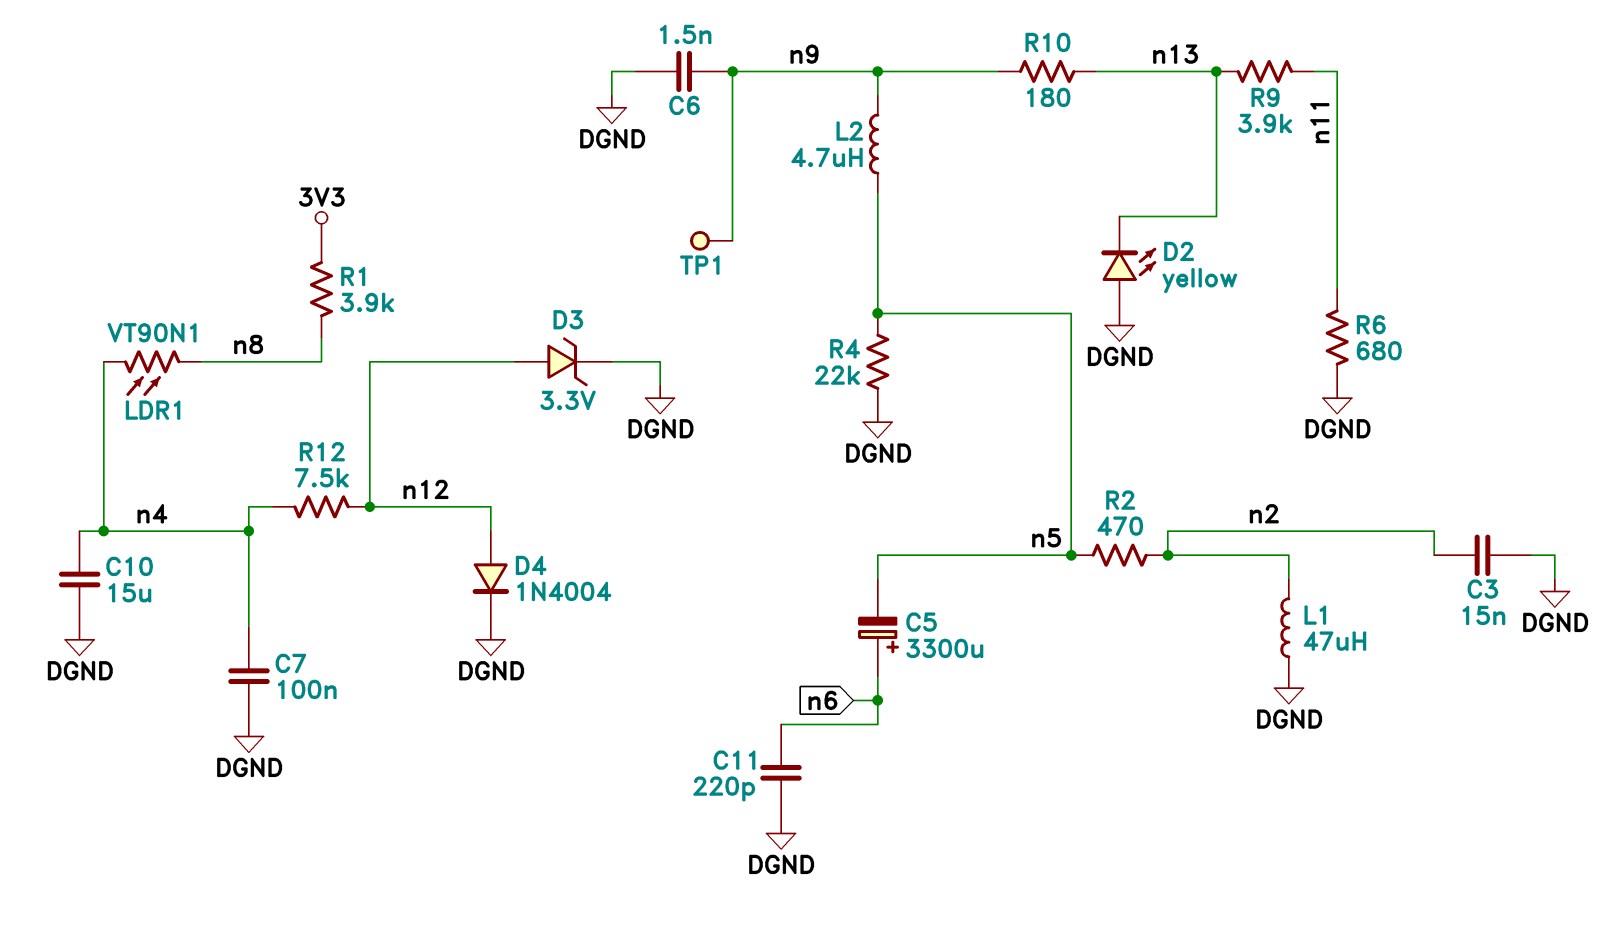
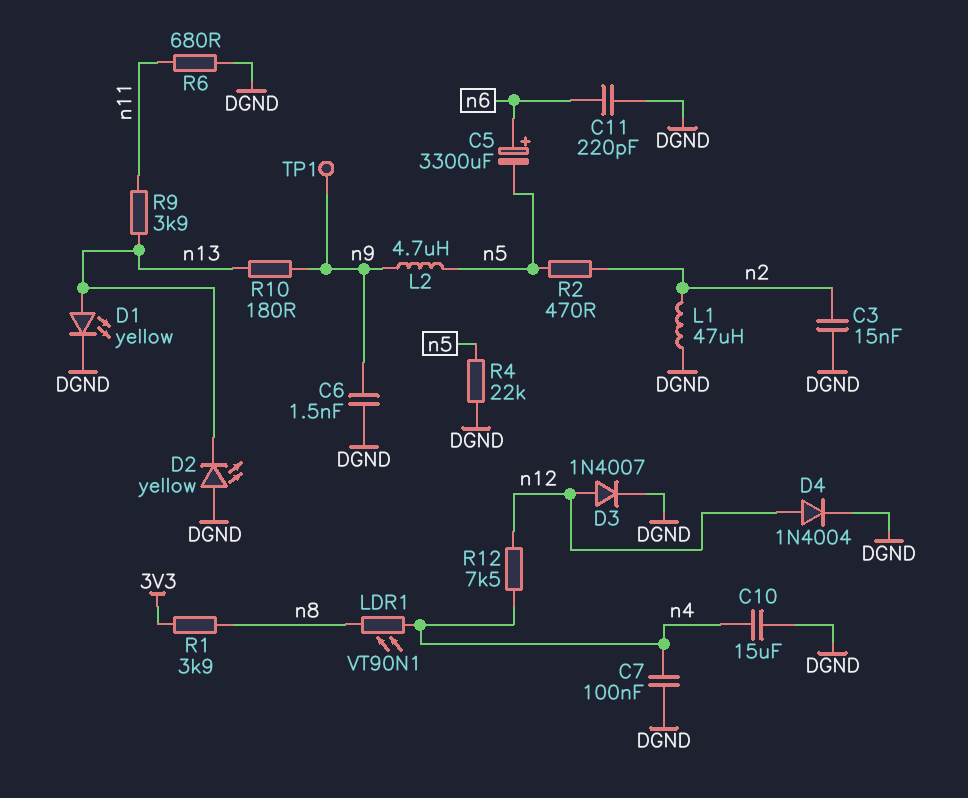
D1: none -> LED yellow (A n13, K DGND)
D3: zener 3.3V (A n12, K DGND) -> diode 1N4007 (A n12, K DGND)

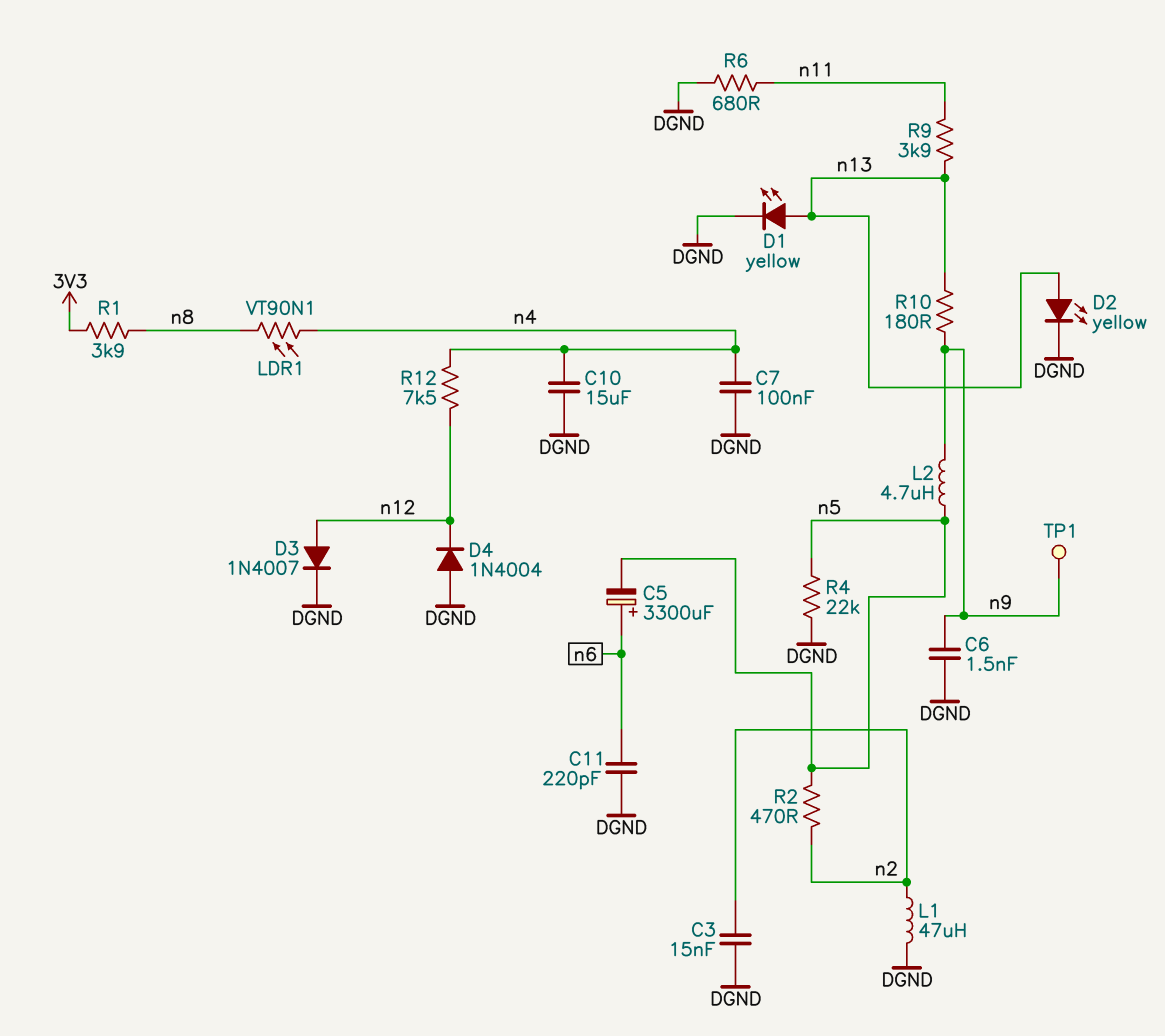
D2: LED yellow (A DGND, K n13) -> LED yellow (A n13, K DGND)
D4: diode 1N4004 (A n12, K DGND) -> diode 1N4004 (A DGND, K n12)

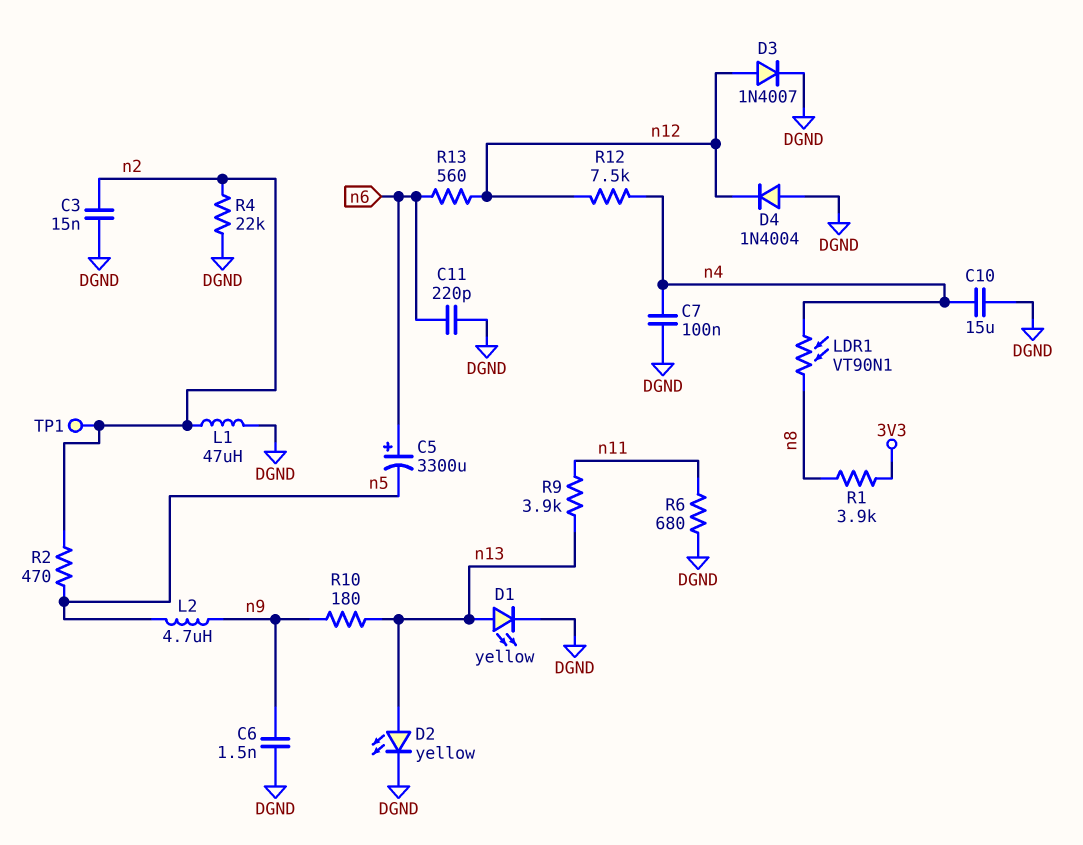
R4: 22k (DGND, n5) -> 22k (DGND, n2)
R13: none -> 560 (n6, n12)
TP1: test point (n9) -> test point (n2)

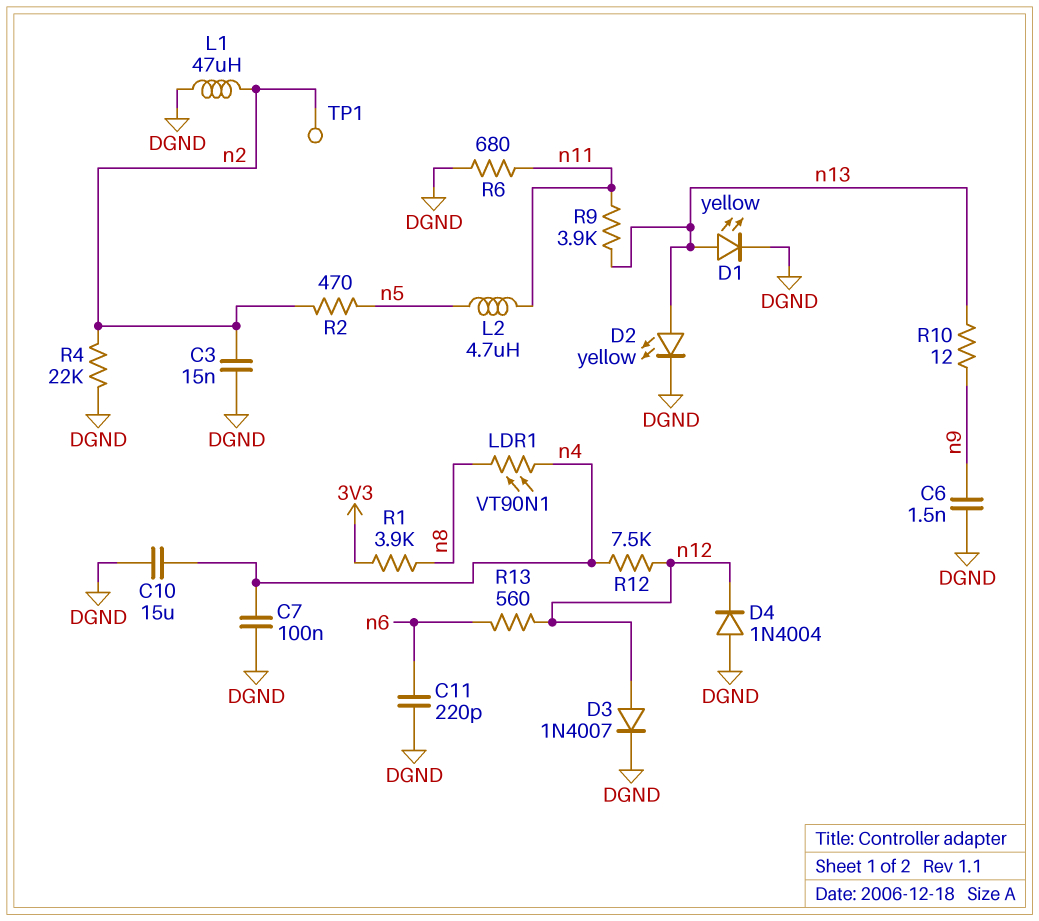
C5: 3300uF (plus n6, minus n5) -> none
L2: 4.7uH (n5, n9) -> 4.7uH (n5, n11)
R10: 180 (n9, n13) -> 12 (n9, n13)

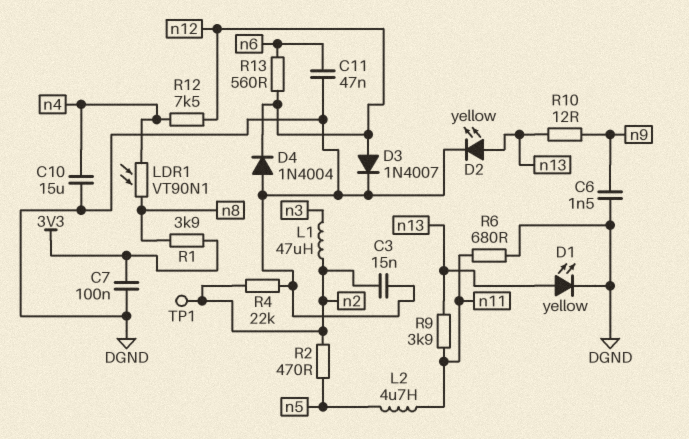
C7: 100nF (DGND, n4) -> 100nF (3V3, DGND)
C11: 220pF (DGND, n6) -> 47nF (DGND, n6)
L1: 47uH (DGND, n2) -> 47uH (n2, n3)

